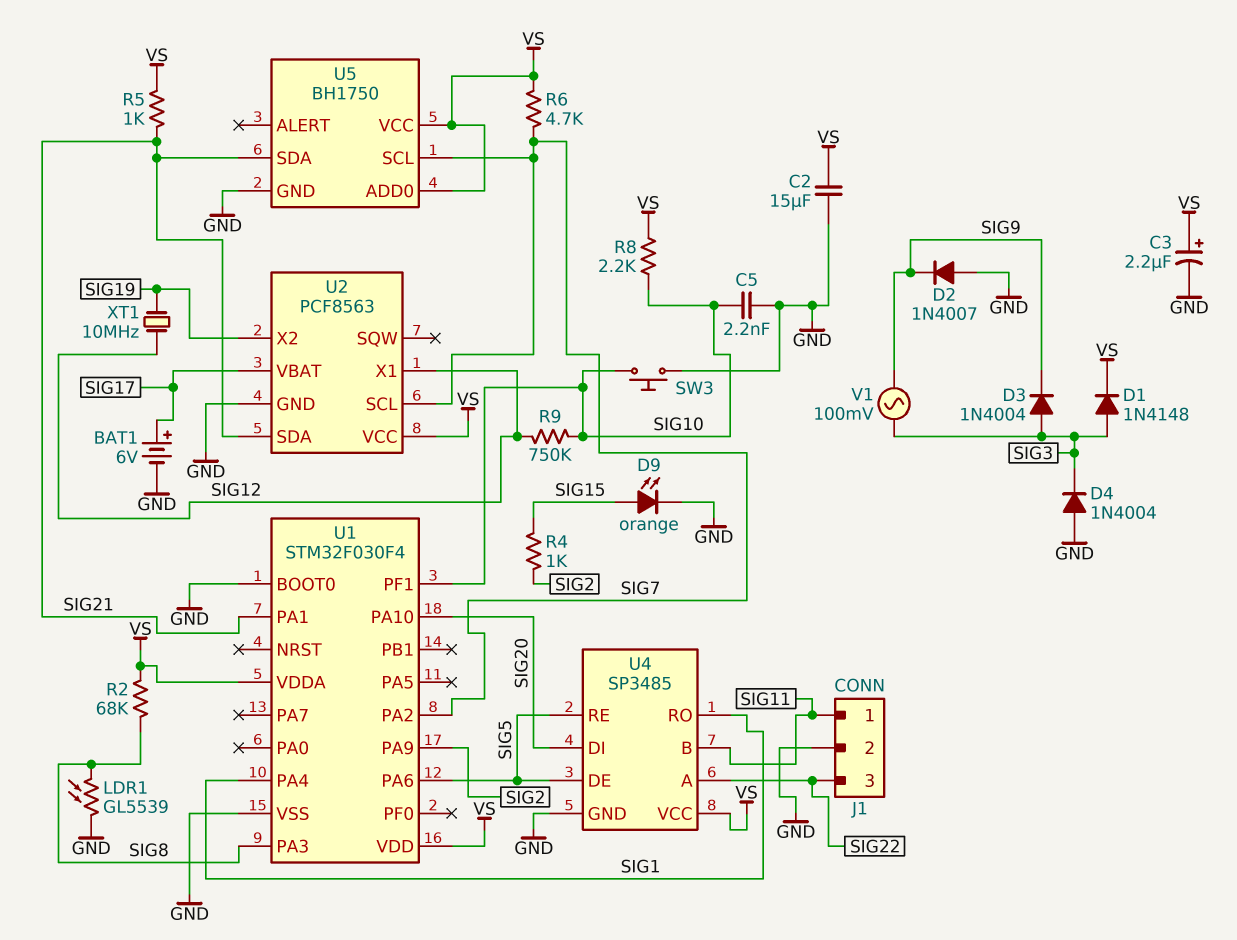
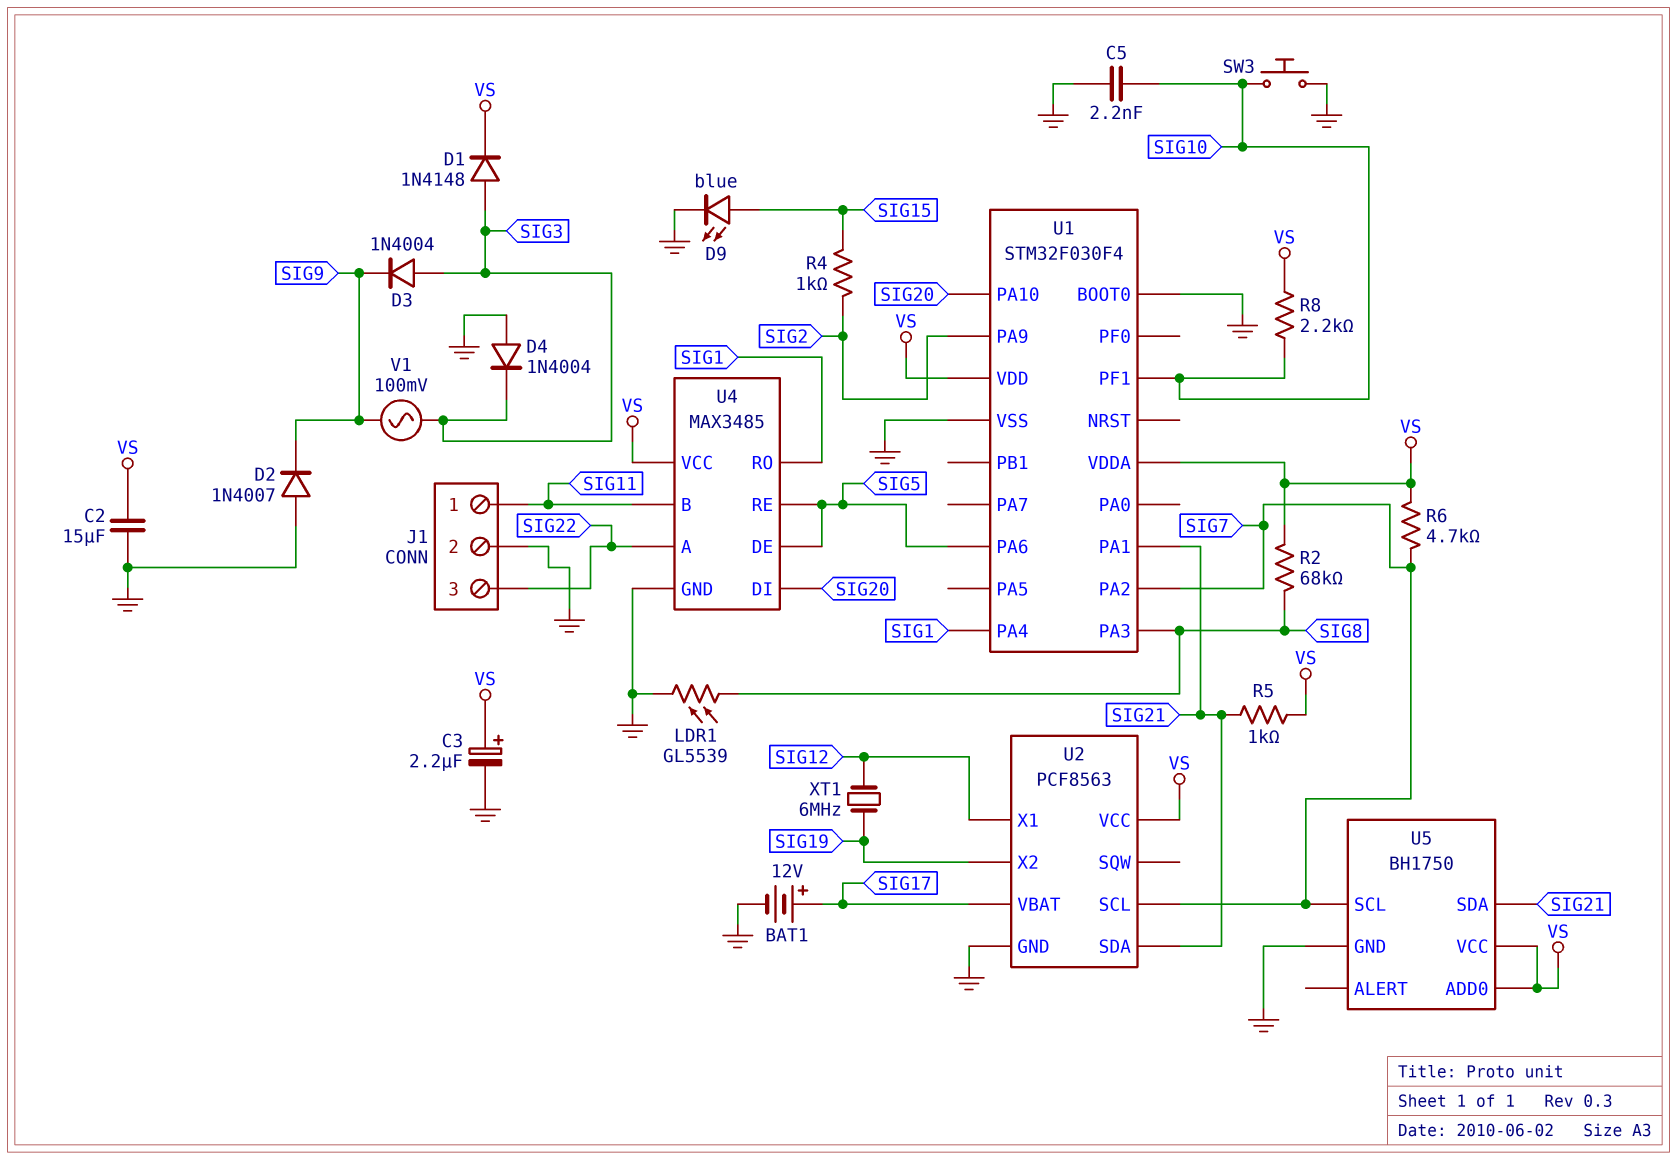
BAT1: 6V (plus SIG17, minus GND) -> 12V (plus SIG17, minus GND)
D9: LED orange (A SIG15, K GND) -> LED blue (A SIG15, K GND)
R9: 750k (SIG10, SIG12) -> none
U4: SP3485 -> MAX3485
XT1: 10MHz (SIG12, SIG19) -> 6MHz (SIG12, SIG19)

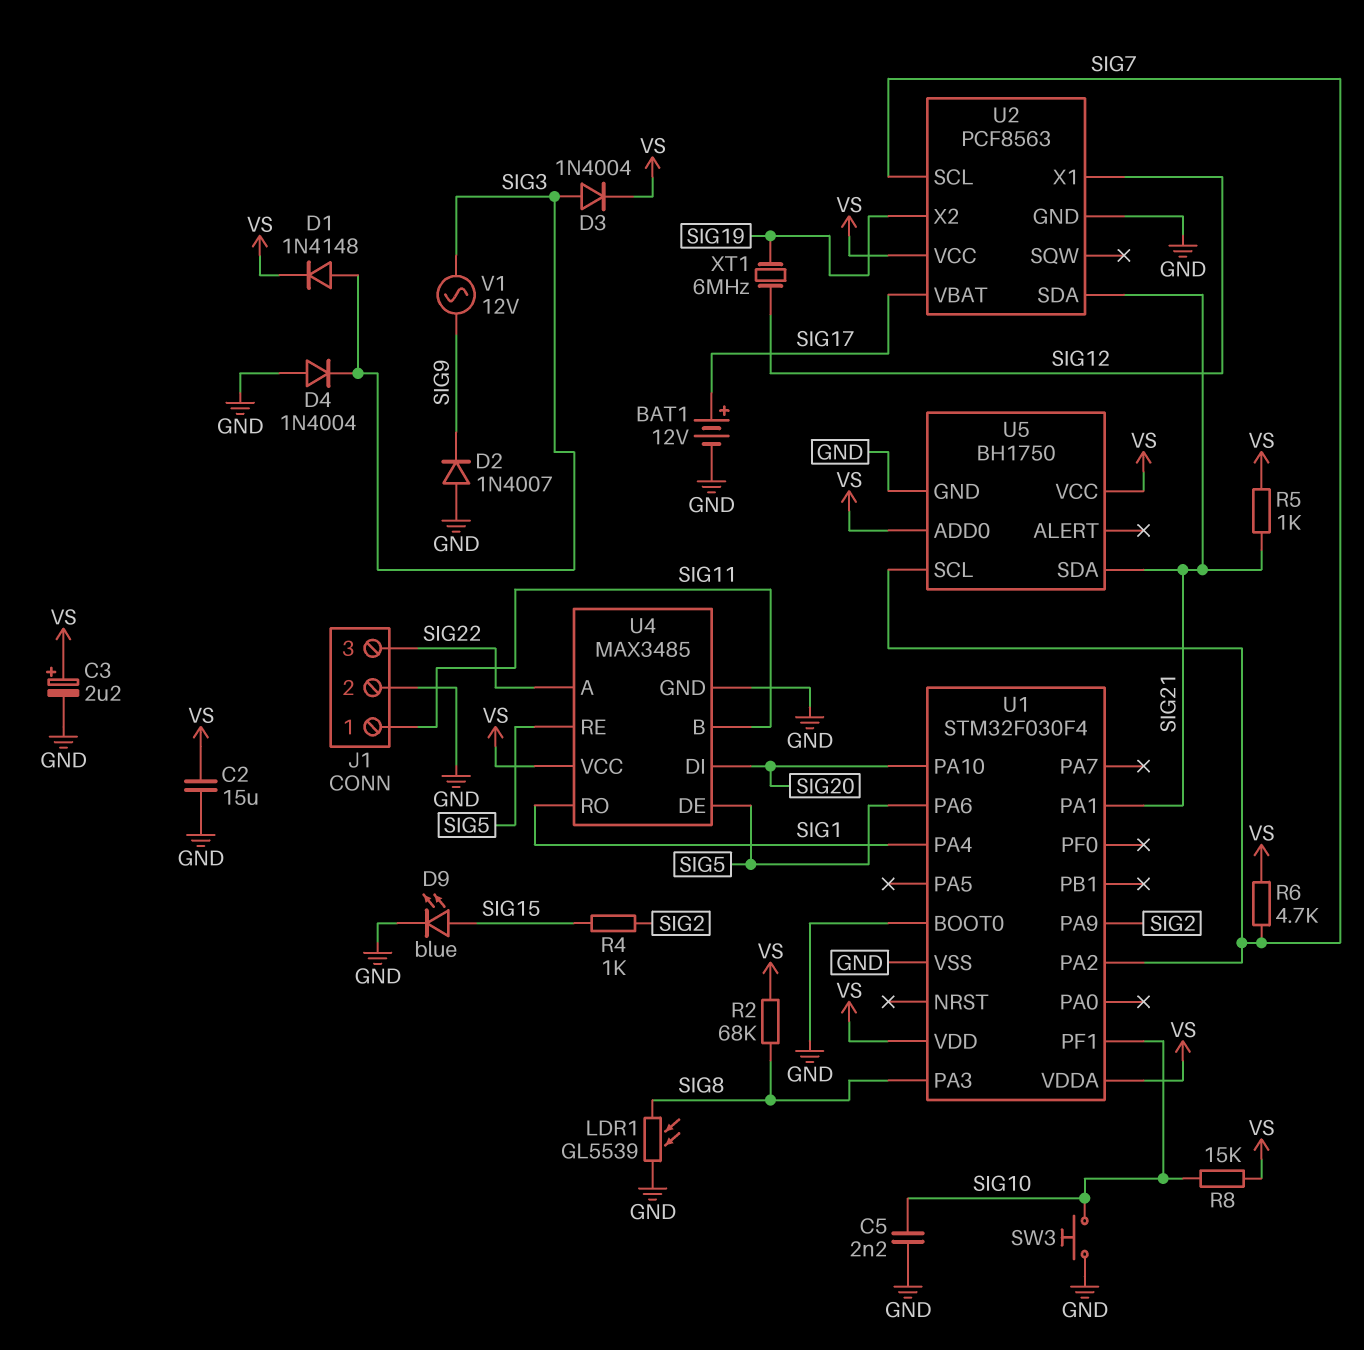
D3: diode 1N4004 (A SIG3, K SIG9) -> diode 1N4004 (A SIG3, K VS)
R8: 2.2k (SIG10, VS) -> 15k (SIG10, VS)
V1: AC 100mV (SIG3, SIG9) -> AC 12V (SIG3, SIG9)

